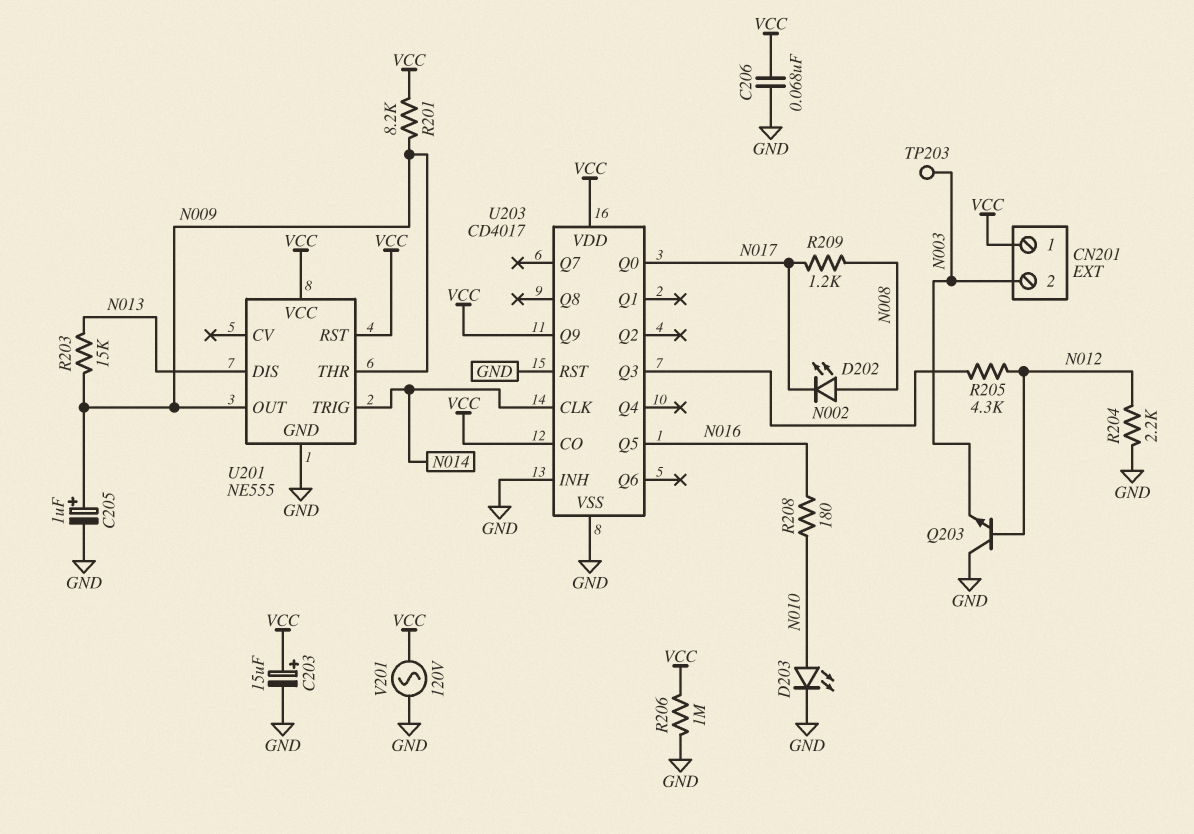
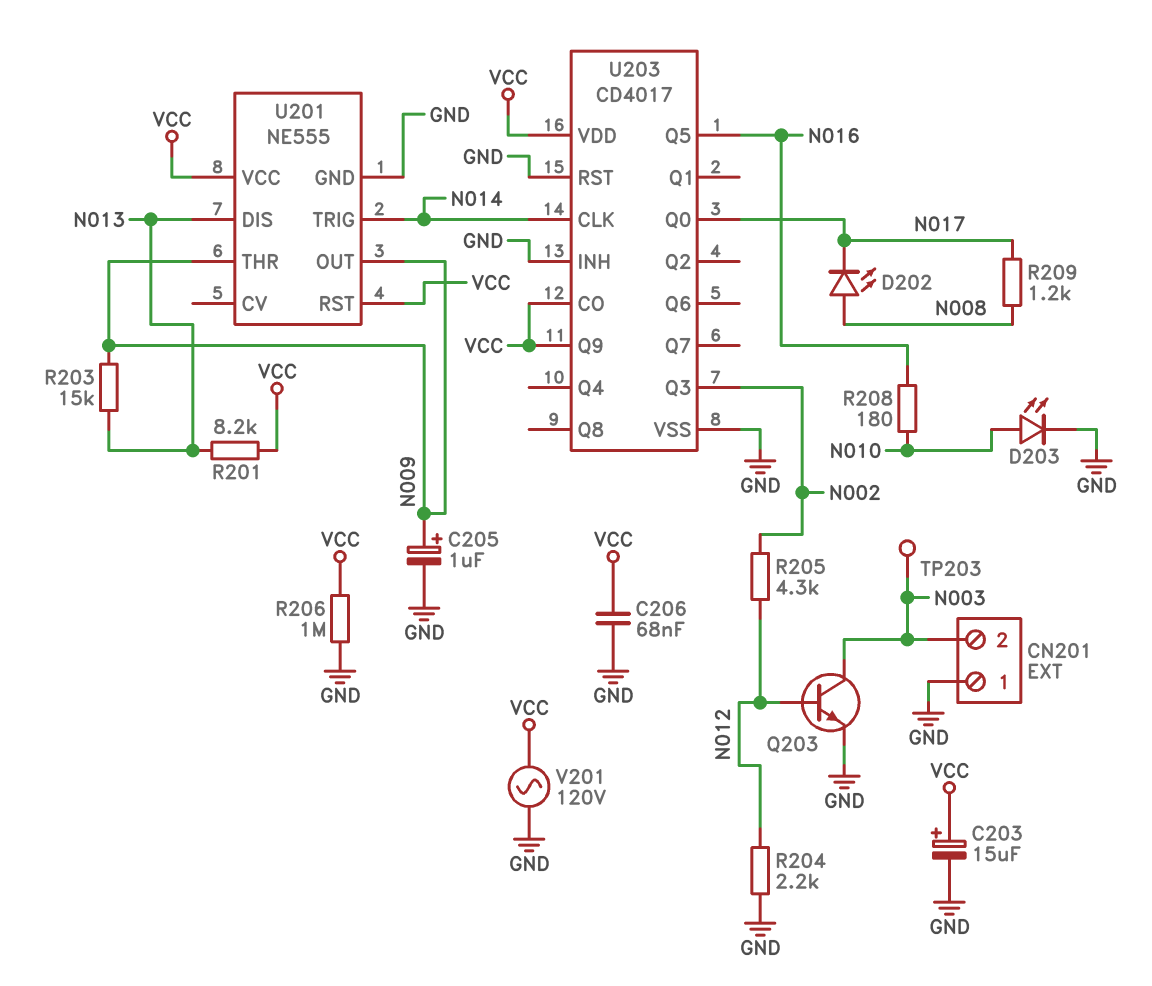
CN201 pin 1: VCC -> GND
Q203: NPN (B N012, C GND, E N003) -> NPN (B N012, C N003, E GND)
R201: 8.2k (N009, VCC) -> 8.2k (N013, VCC)

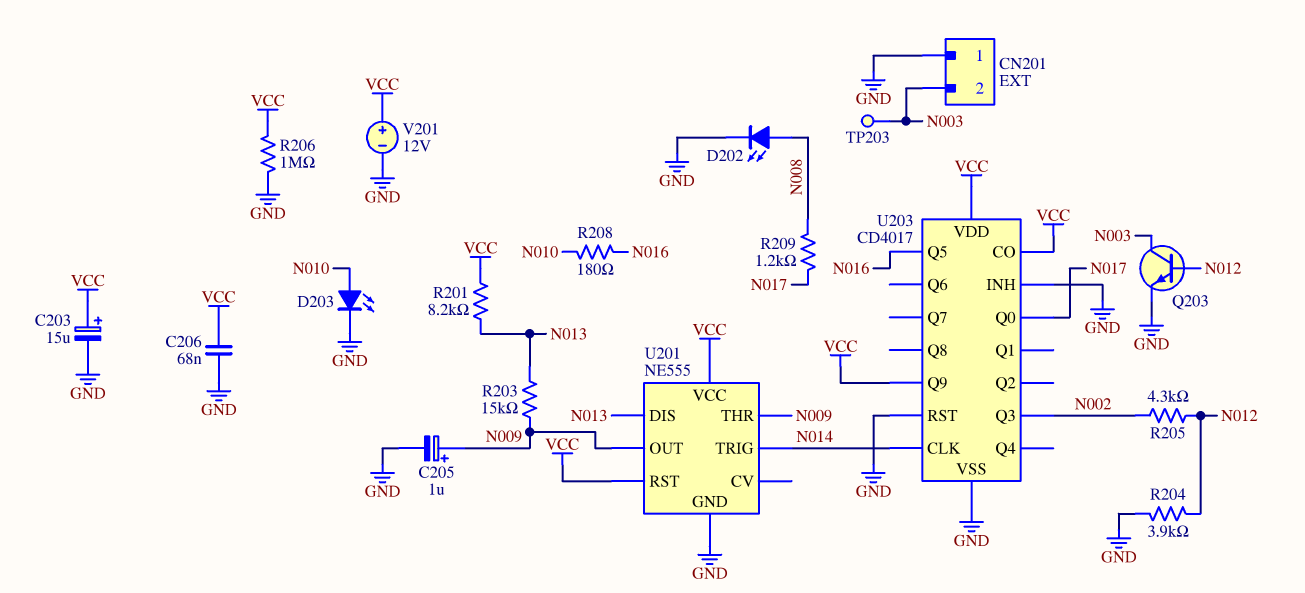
D202: LED (A N008, K N017) -> LED (A N008, K GND)
R204: 2.2k (GND, N012) -> 3.9k (GND, N012)
V201: AC 120V (GND, VCC) -> 12V (plus VCC, minus GND)

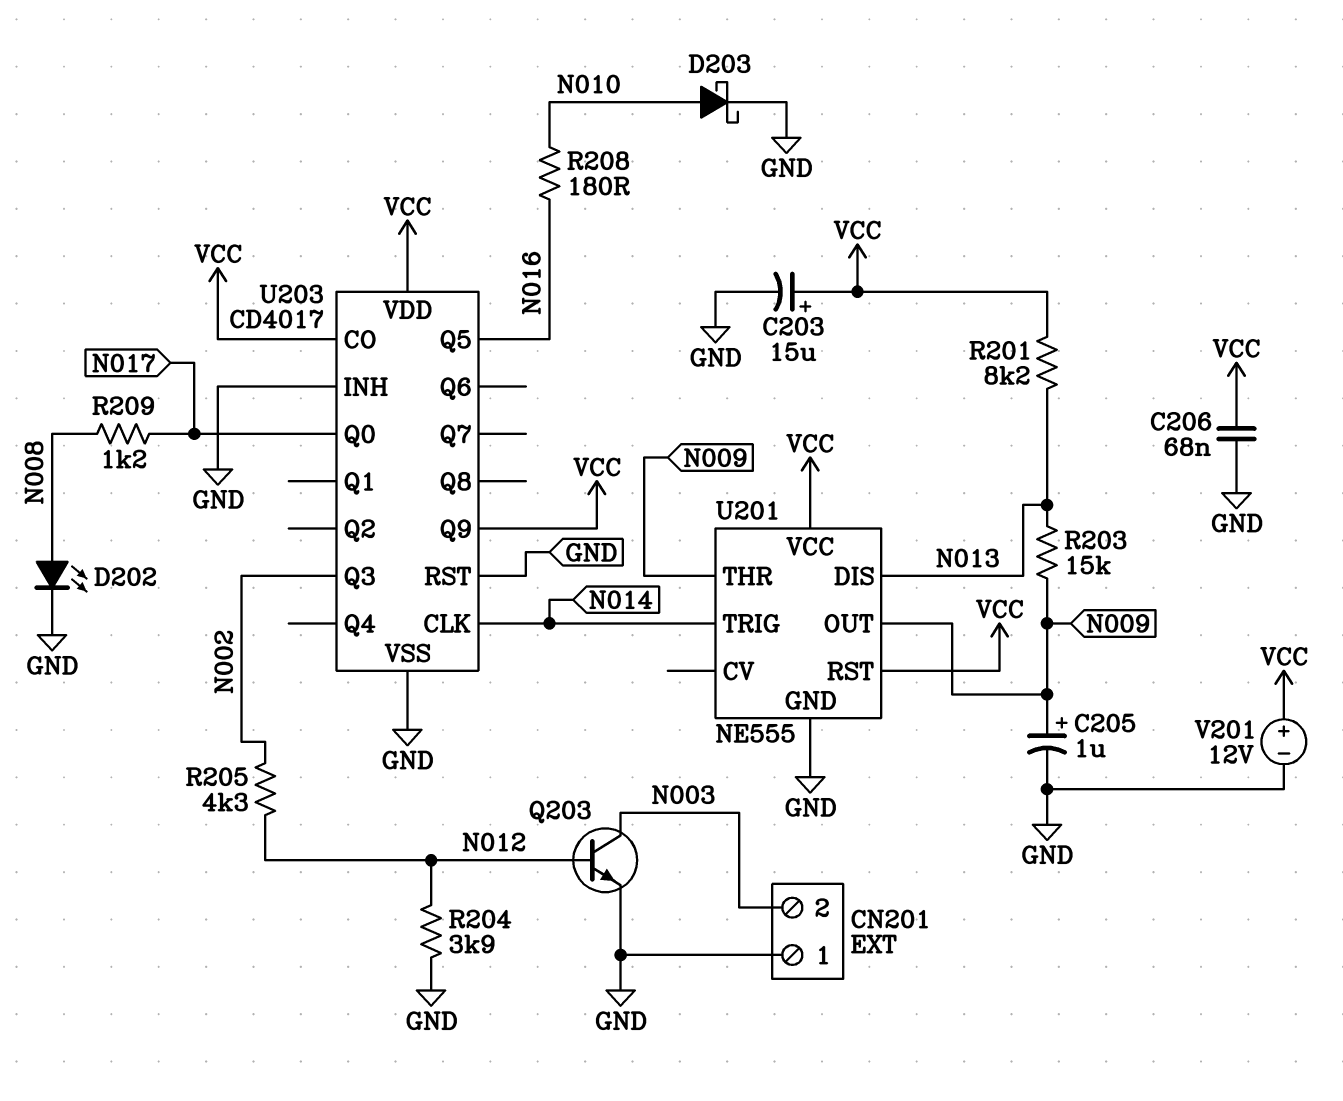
D203: LED (A N010, K GND) -> schottky (A N010, K GND)
R206: 1M (GND, VCC) -> none
TP203: test point (N003) -> none

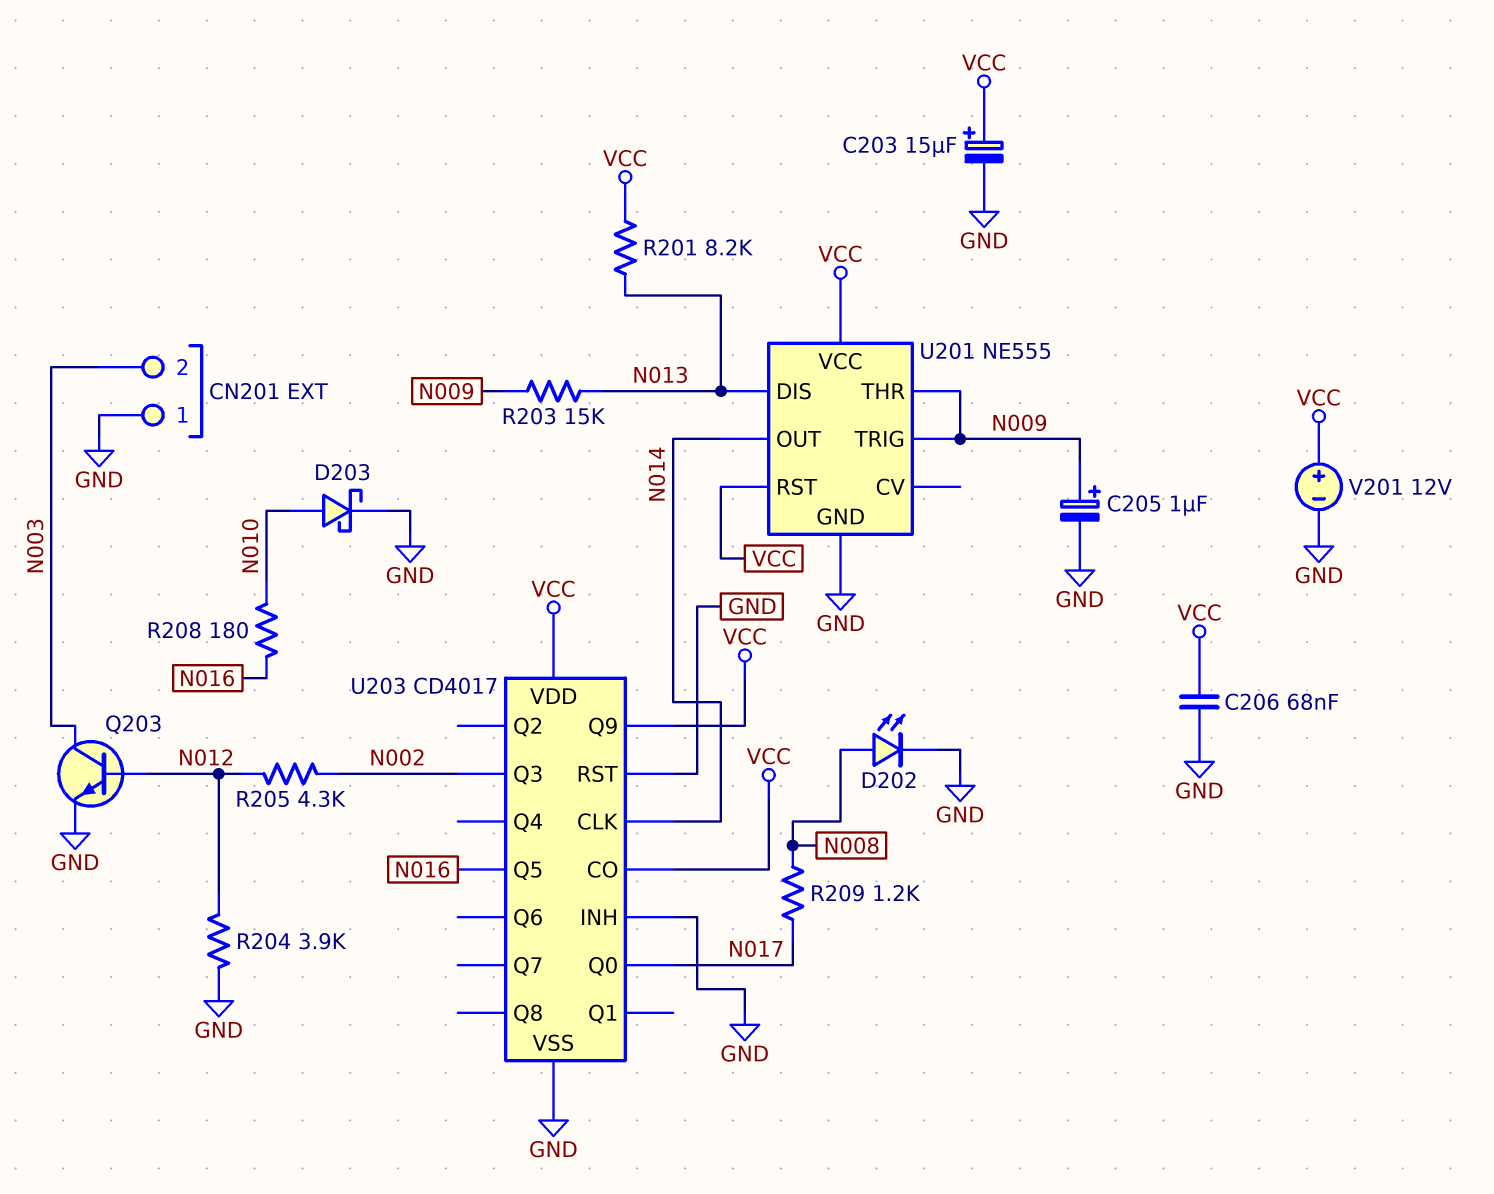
U201 pin OUT: N009 -> N014
U201 pin TRIG: N014 -> N009

